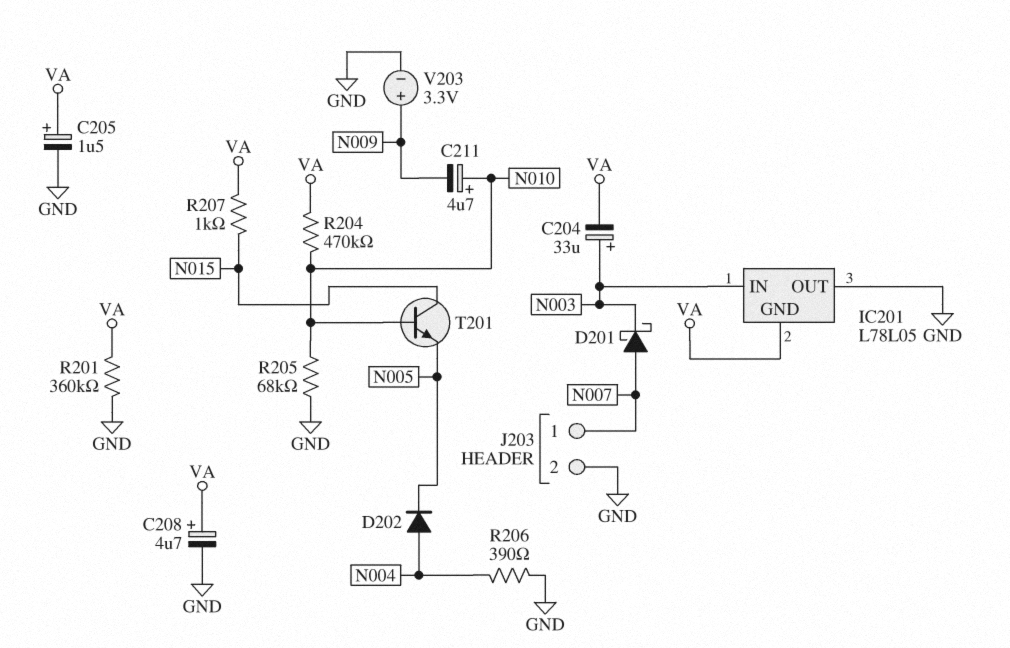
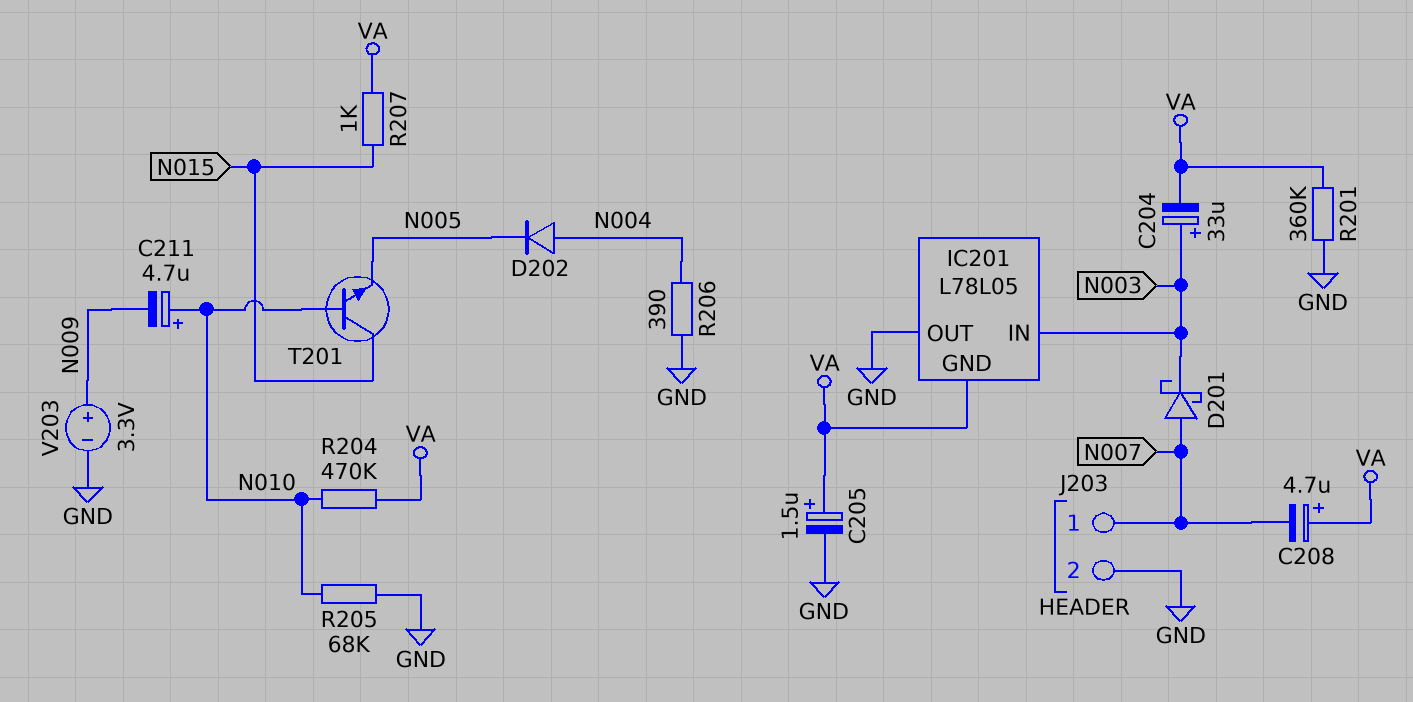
C208: 4.7uF (plus VA, minus GND) -> 4.7uF (plus VA, minus N007)

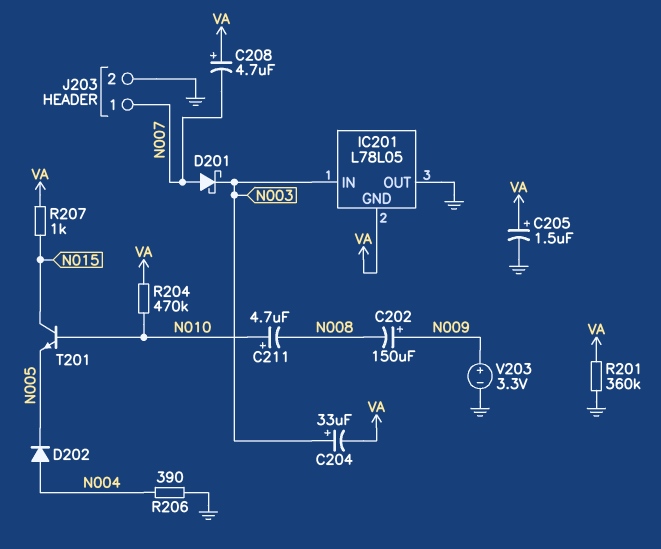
C202: none -> 150uF (plus N009, minus N008)
C211: 4.7uF (plus N010, minus N009) -> 4.7uF (plus N010, minus N008)
R205: 68k (GND, N010) -> none

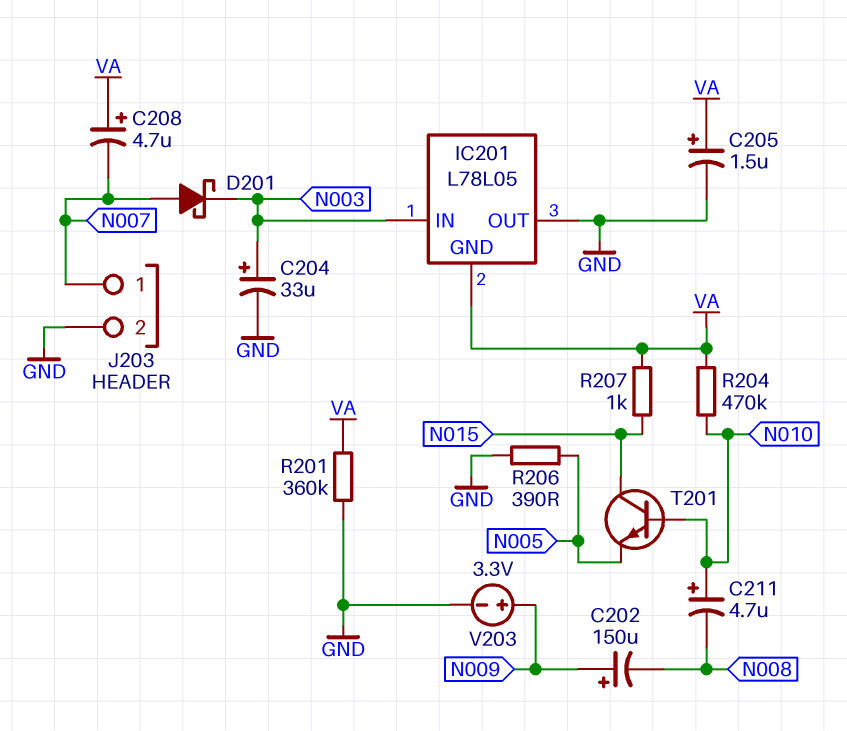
C204: 33uF (plus N003, minus VA) -> 33uF (plus N003, minus GND)
D202: diode (A N004, K N005) -> none
R206: 390 (GND, N004) -> 390 (GND, N005)

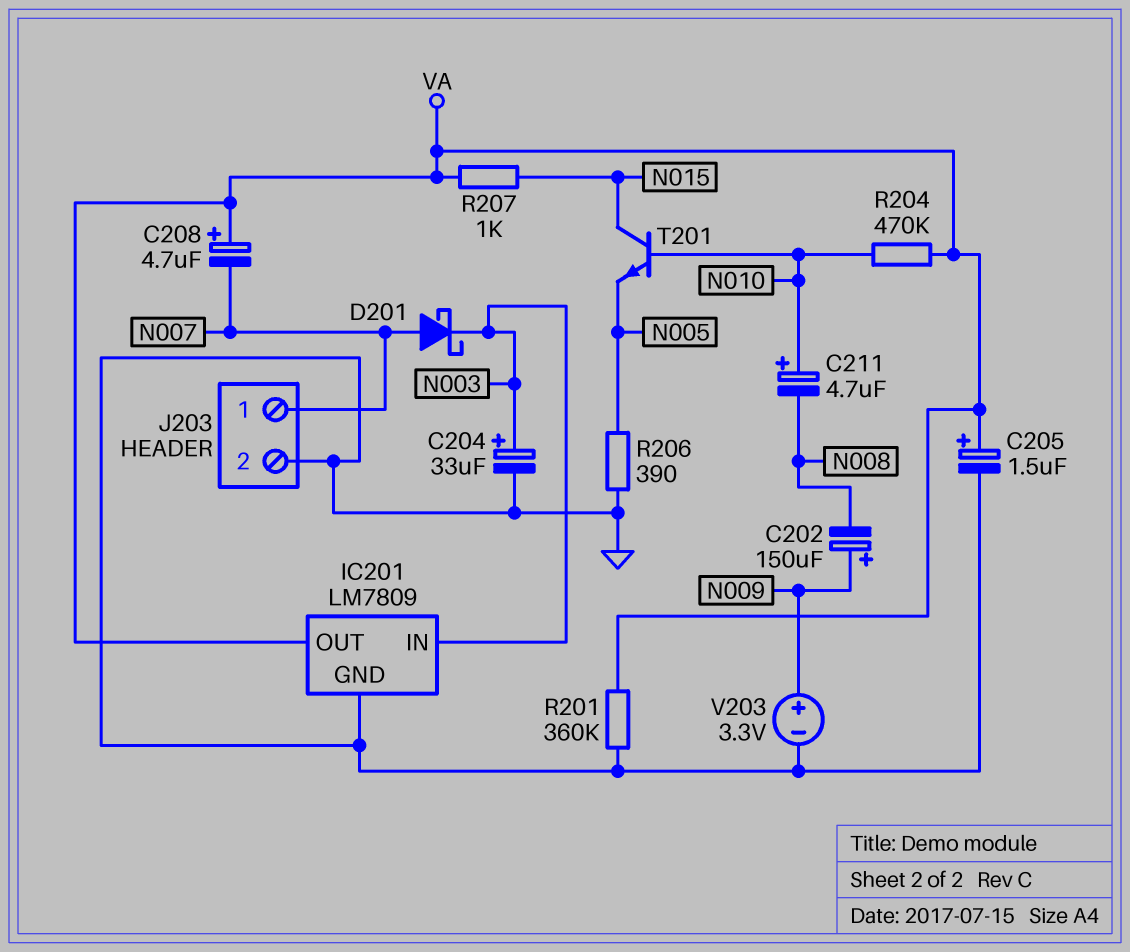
IC201: L78L05 -> LM7809
IC201 pin GND: VA -> GND
IC201 pin OUT: GND -> VA

